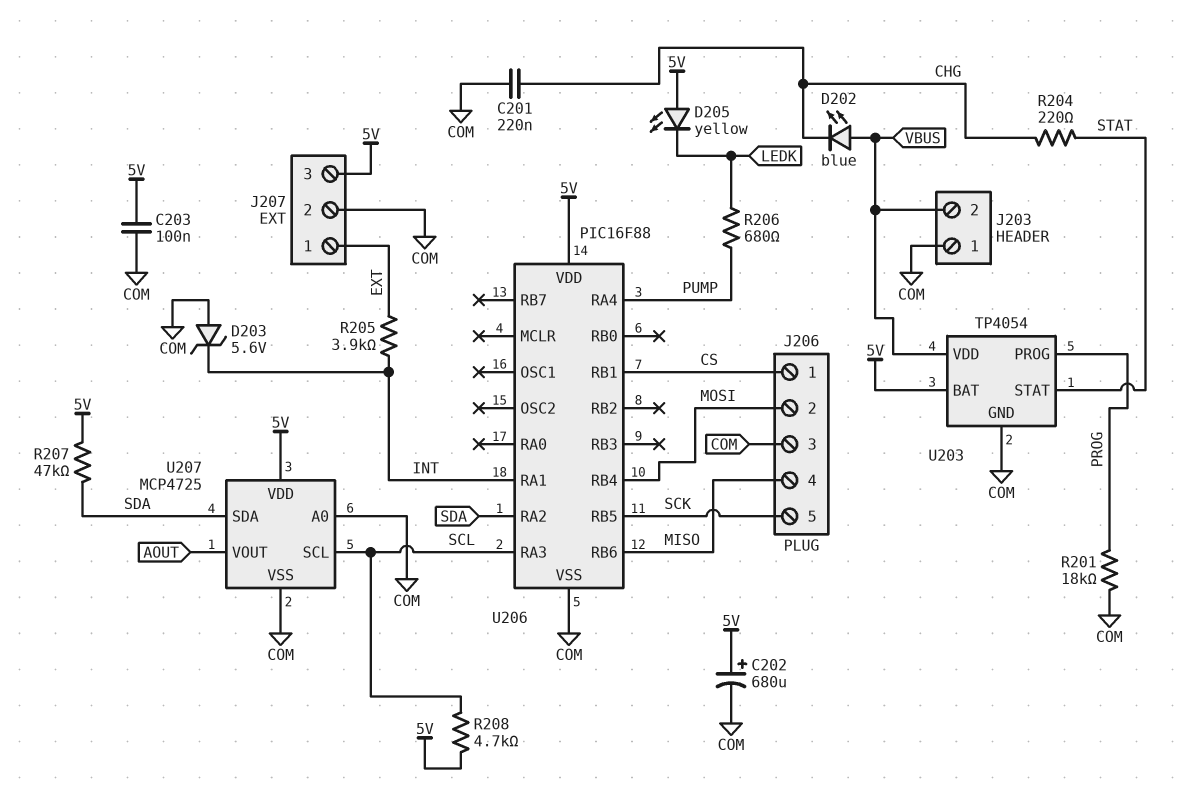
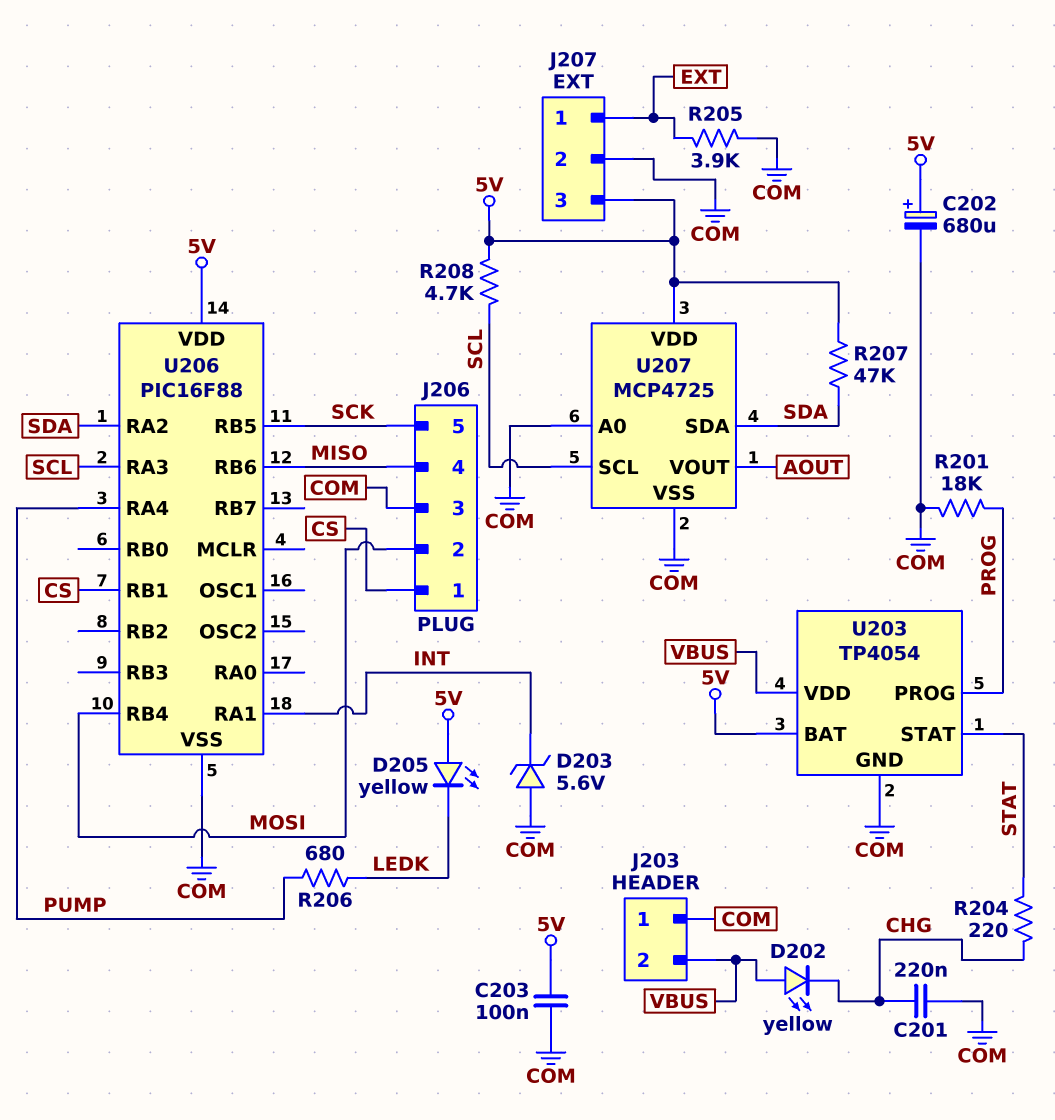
D202: LED blue (A VBUS, K CHG) -> LED yellow (A VBUS, K CHG)
R205: 3.9k (EXT, INT) -> 3.9k (COM, EXT)

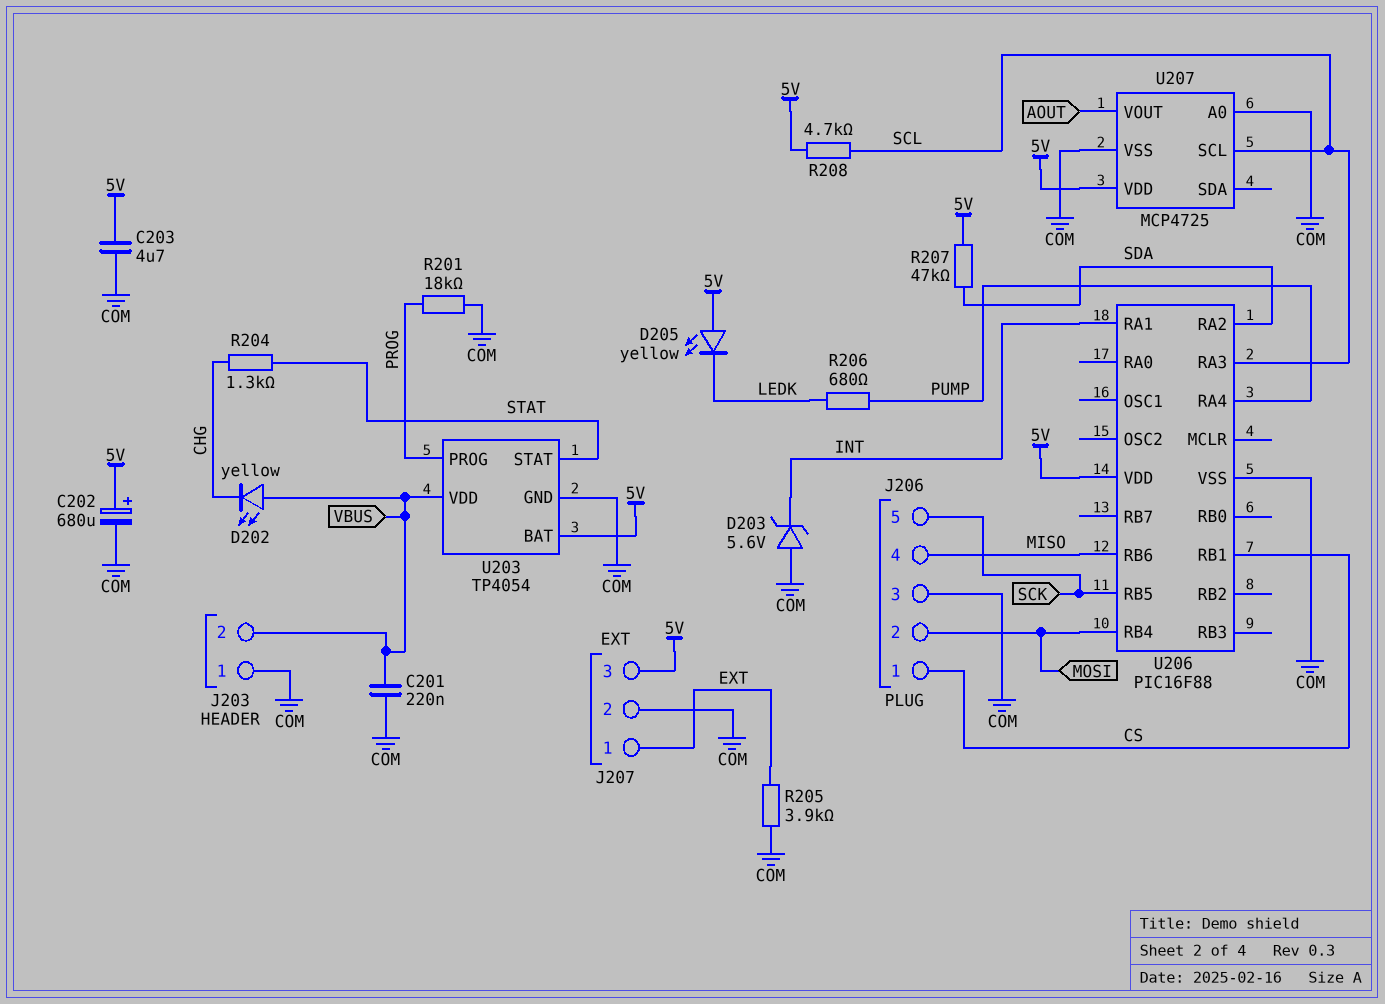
C201: 220nF (CHG, COM) -> 220nF (COM, VBUS)
C203: 100nF (5V, COM) -> 4.7uF (5V, COM)
R204: 220 (CHG, STAT) -> 1.3k (CHG, STAT)
U207 pin SDA: SDA -> none

